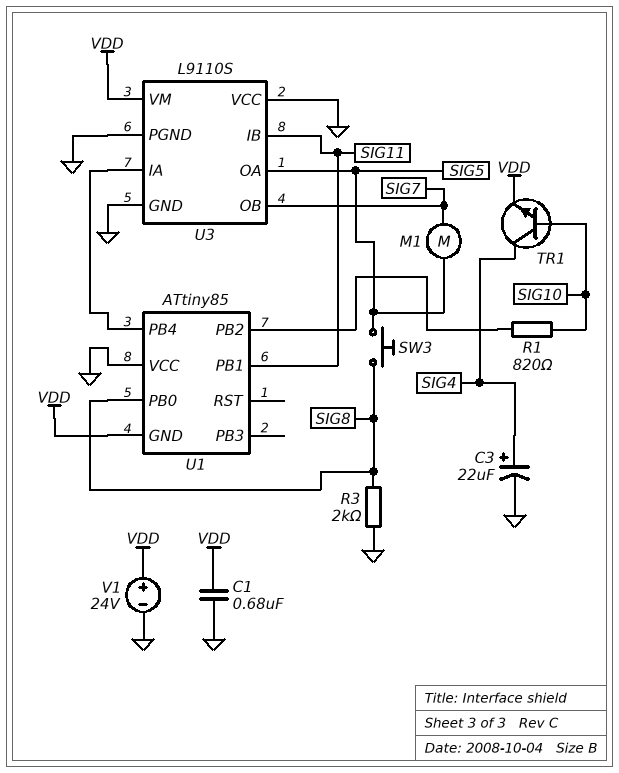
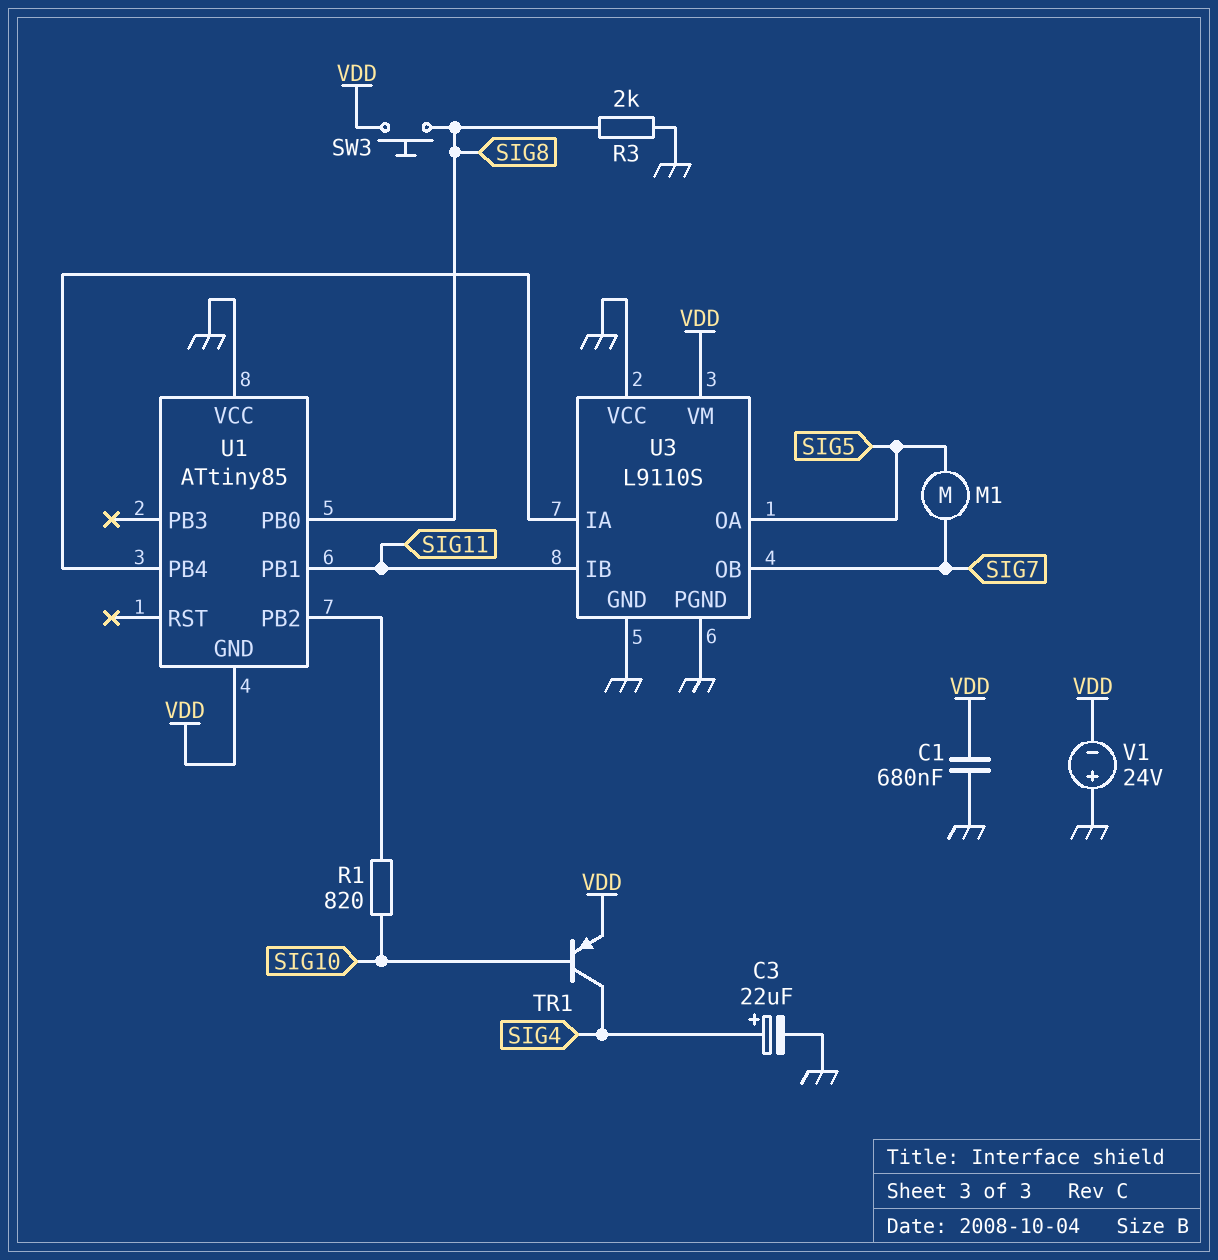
SW3: button (SIG5, SIG8) -> button (SIG8, VDD)
TR1: NPN (B SIG10, C SIG4, E VDD) -> PNP (B SIG10, C SIG4, E VDD)
V1: 24V (plus VDD, minus GND) -> 24V (plus GND, minus VDD)

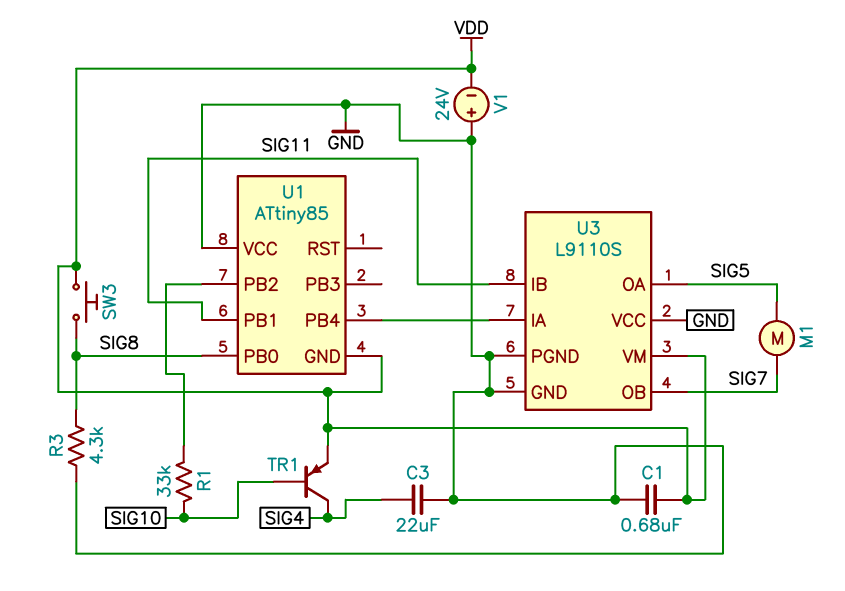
C3: 22uF (plus SIG4, minus GND) -> 22uF (GND, SIG4)
R1: 820 (SIG10, U1/PB2) -> 33k (SIG10, U1/PB2)
R3: 2k (GND, SIG8) -> 4.3k (GND, SIG8)

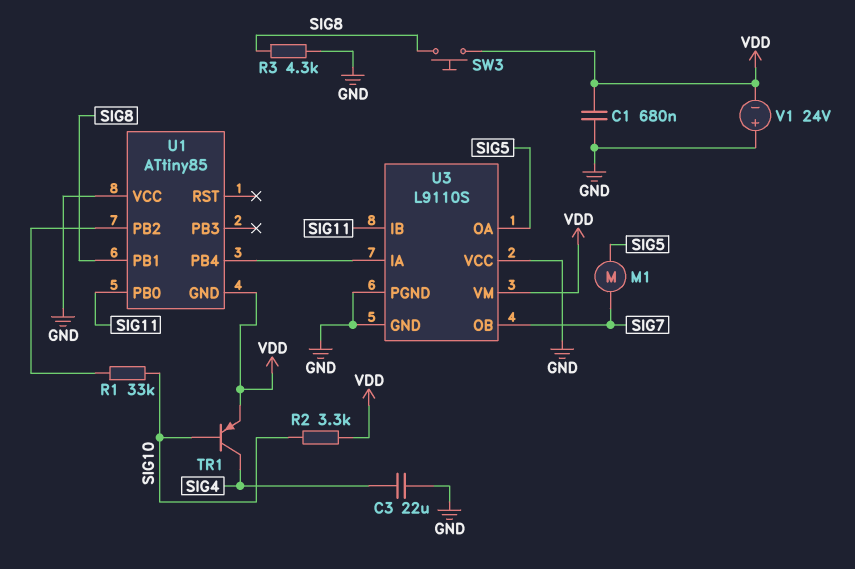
R2: none -> 3.3k (SIG10, VDD)
U1 pin PB0: SIG8 -> SIG11
U1 pin PB1: SIG11 -> SIG8

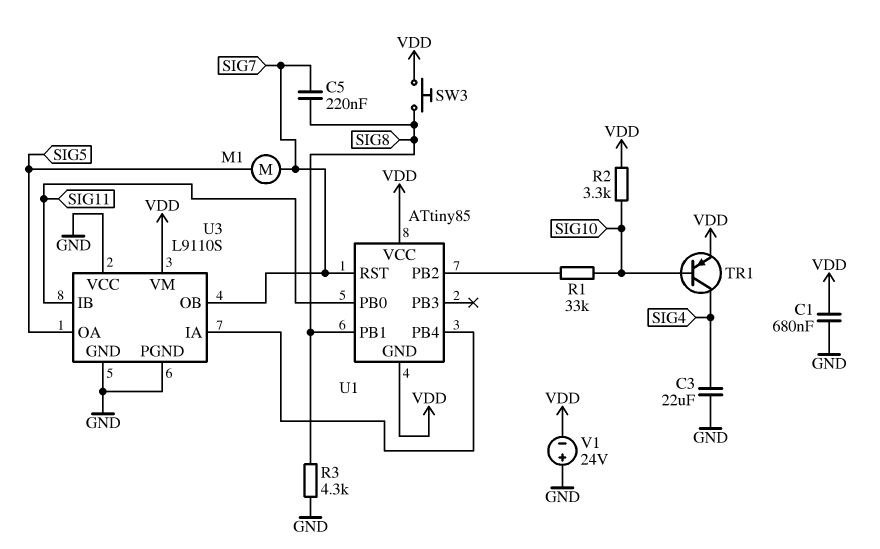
C5: none -> 220nF (SIG7, SIG8)
U1 pin RST: none -> SIG7
U1 pin VCC: GND -> VDD

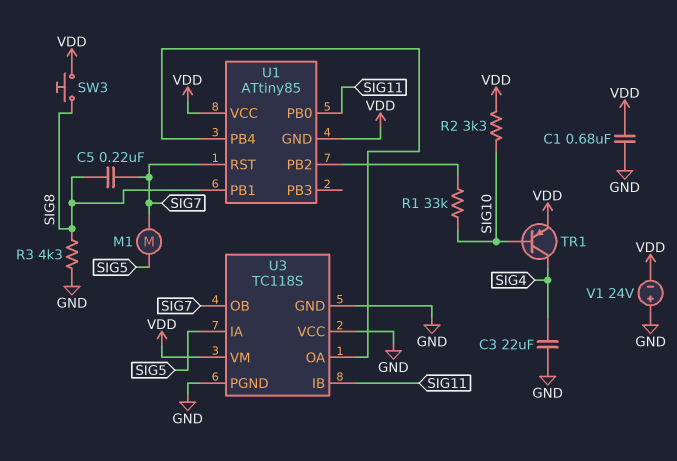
U3: L9110S -> TC118S
U3 pin IA: U1/PB4 -> SIG5
U3 pin OA: SIG5 -> U1/PB4

